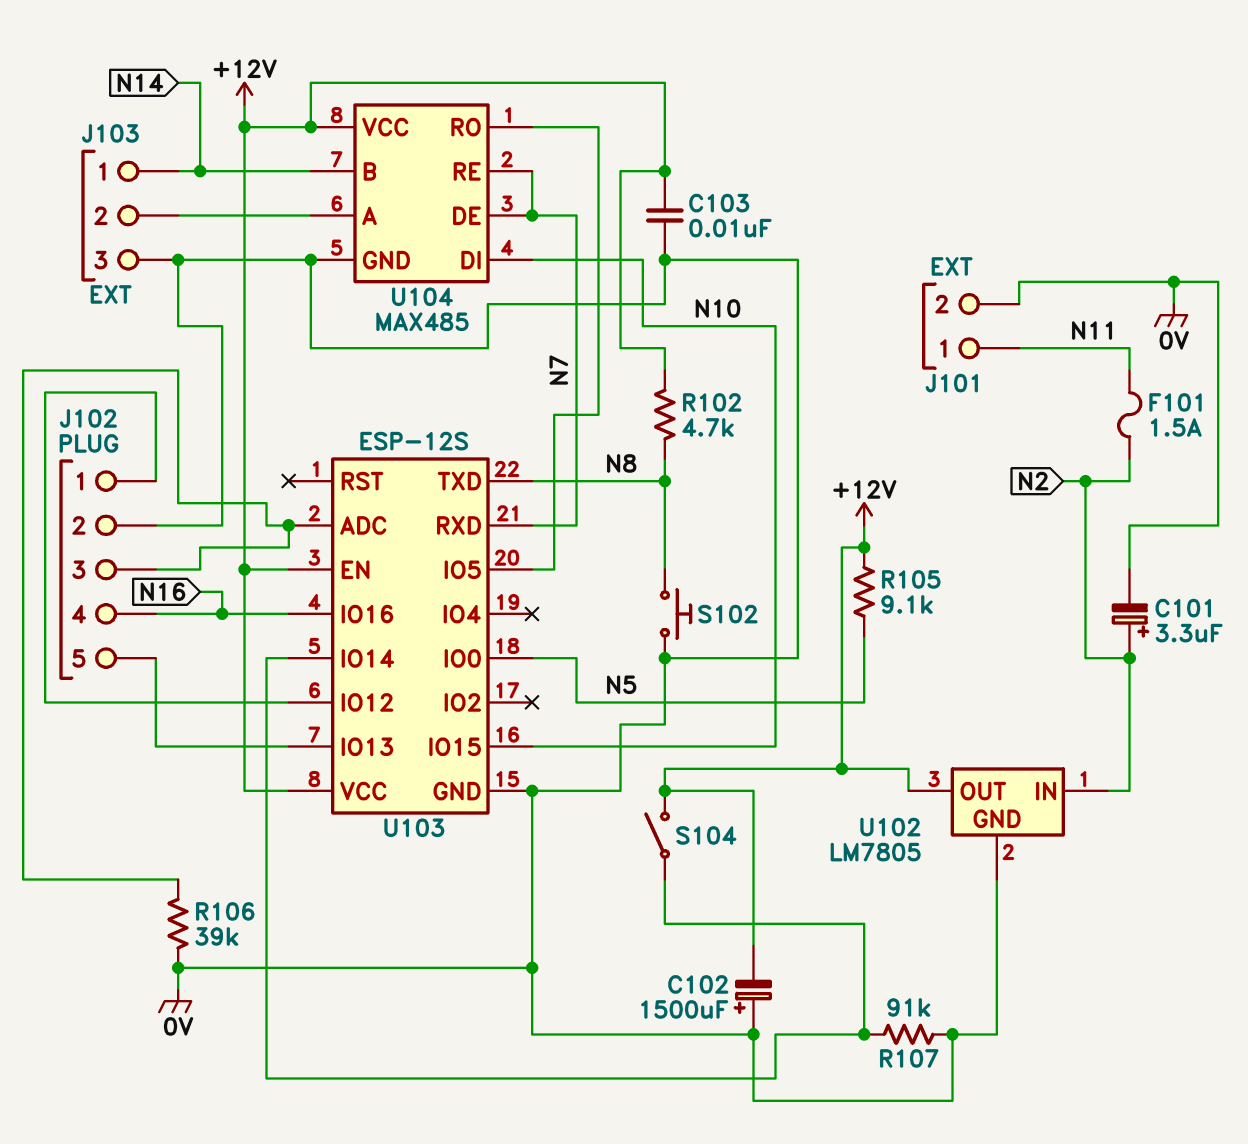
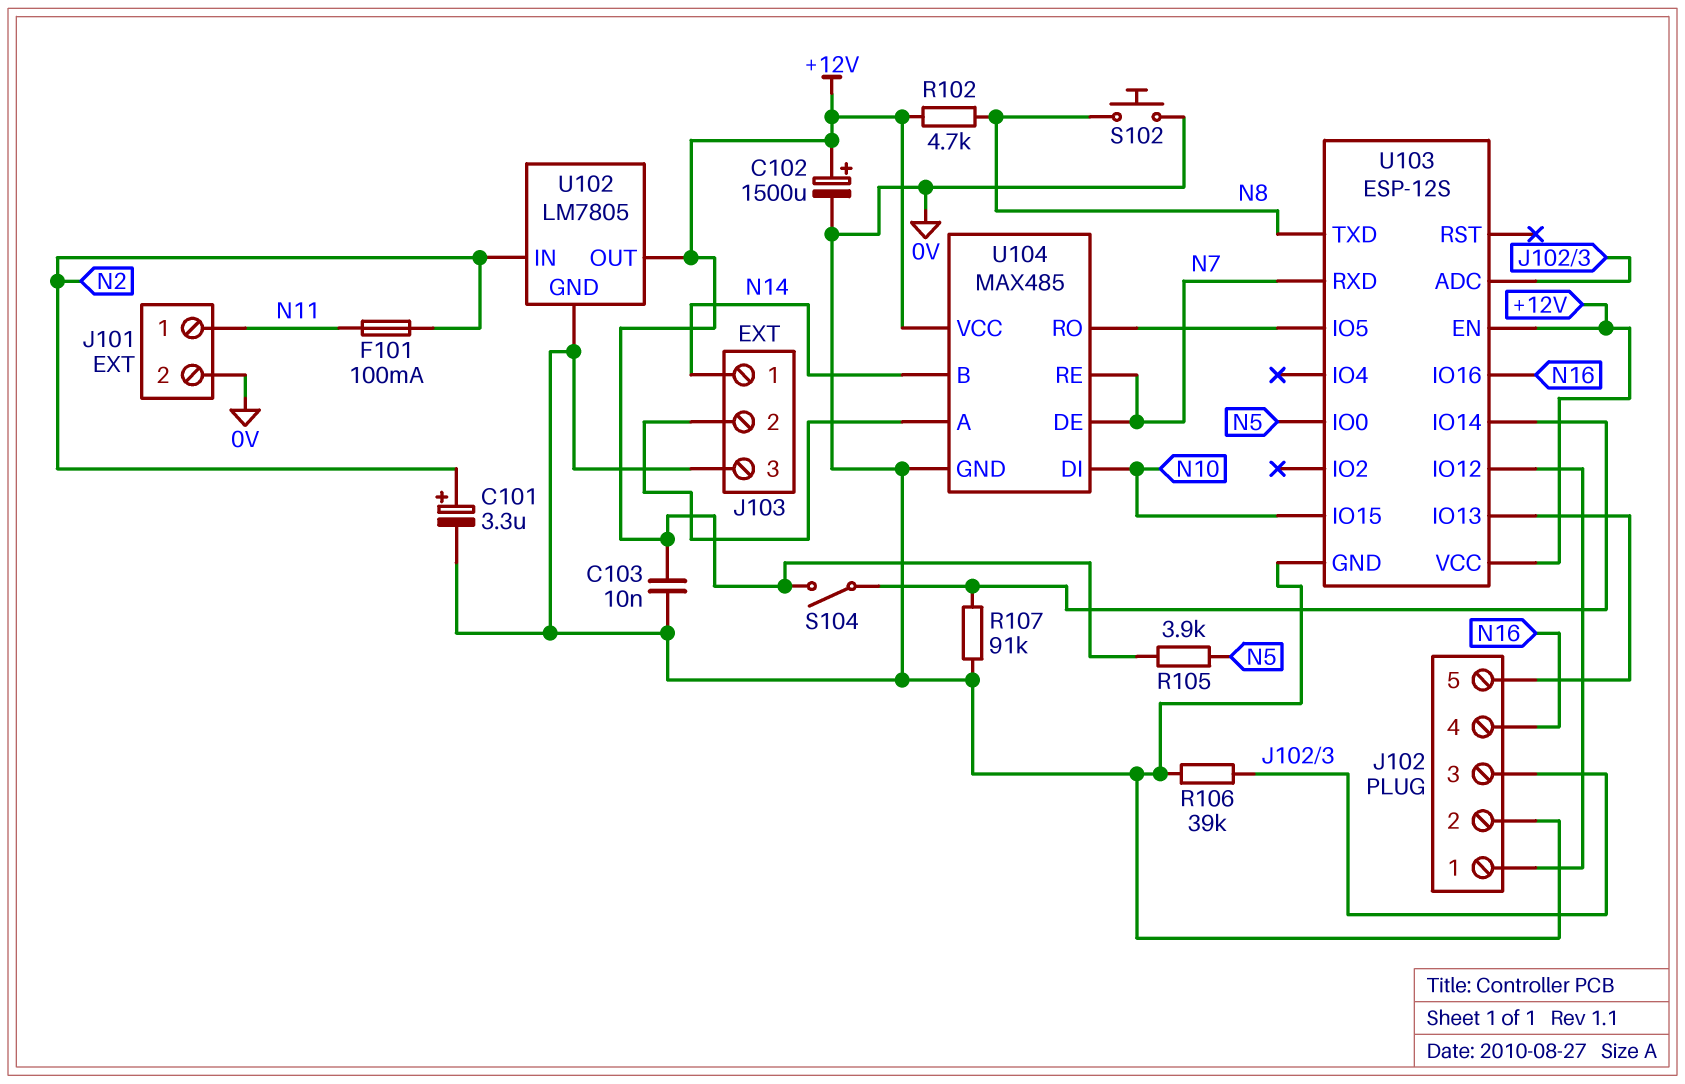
C102: 1500uF (plus 0V, minus +12V) -> 1500uF (plus +12V, minus 0V)
F101: 1.5A (N2, N11) -> 100mA (N2, N11)
R105: 9.1k (+12V, N5) -> 3.9k (+12V, N5)

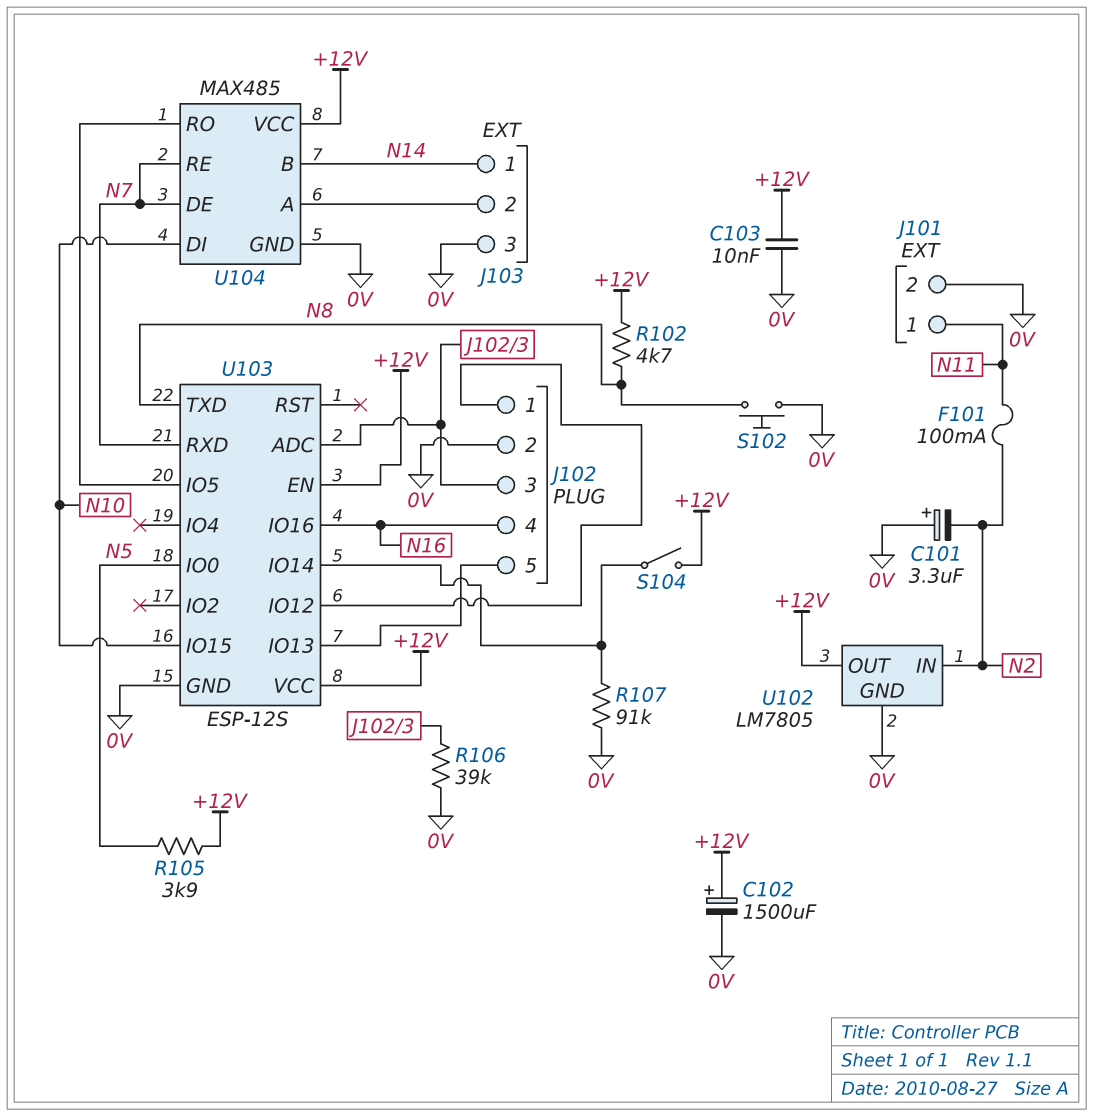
C101: 3.3uF (plus N2, minus 0V) -> 3.3uF (plus 0V, minus N2)

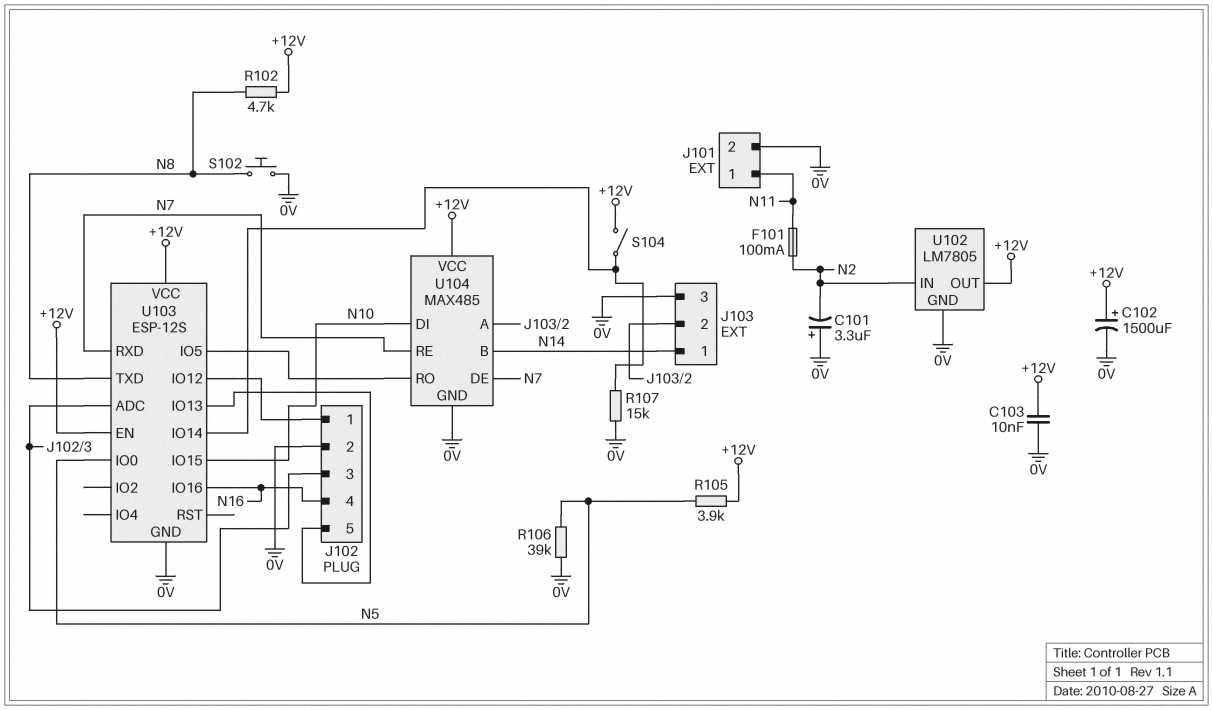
R106: 39k (0V, J102/3) -> 39k (0V, N5)
R107: 91k (0V, U103/IO14) -> 15k (0V, U103/IO14)

